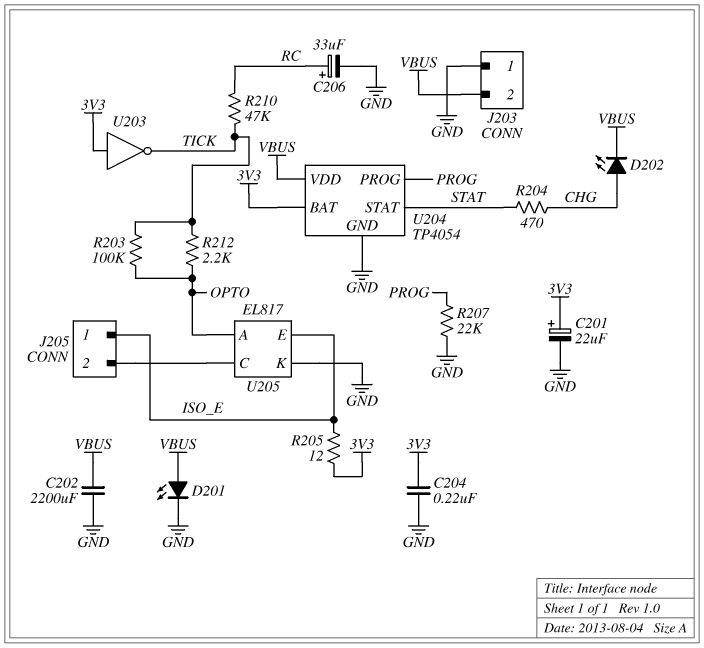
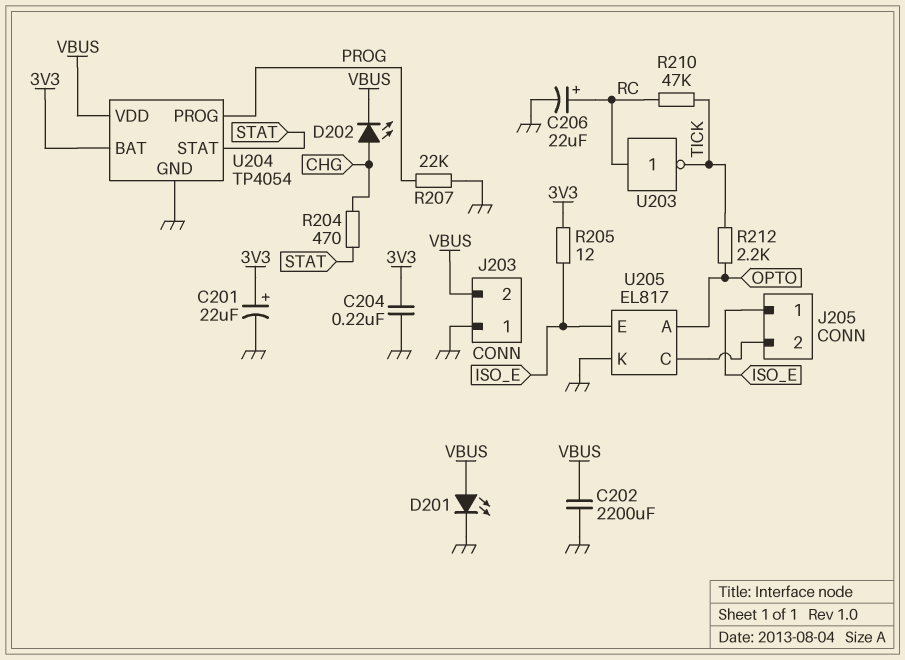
C206: 33uF (plus RC, minus GND) -> 22uF (plus RC, minus GND)
R203: 100k (OPTO, TICK) -> none
U203: NOT (in 3V3, out TICK) -> NOT (in RC, out TICK)

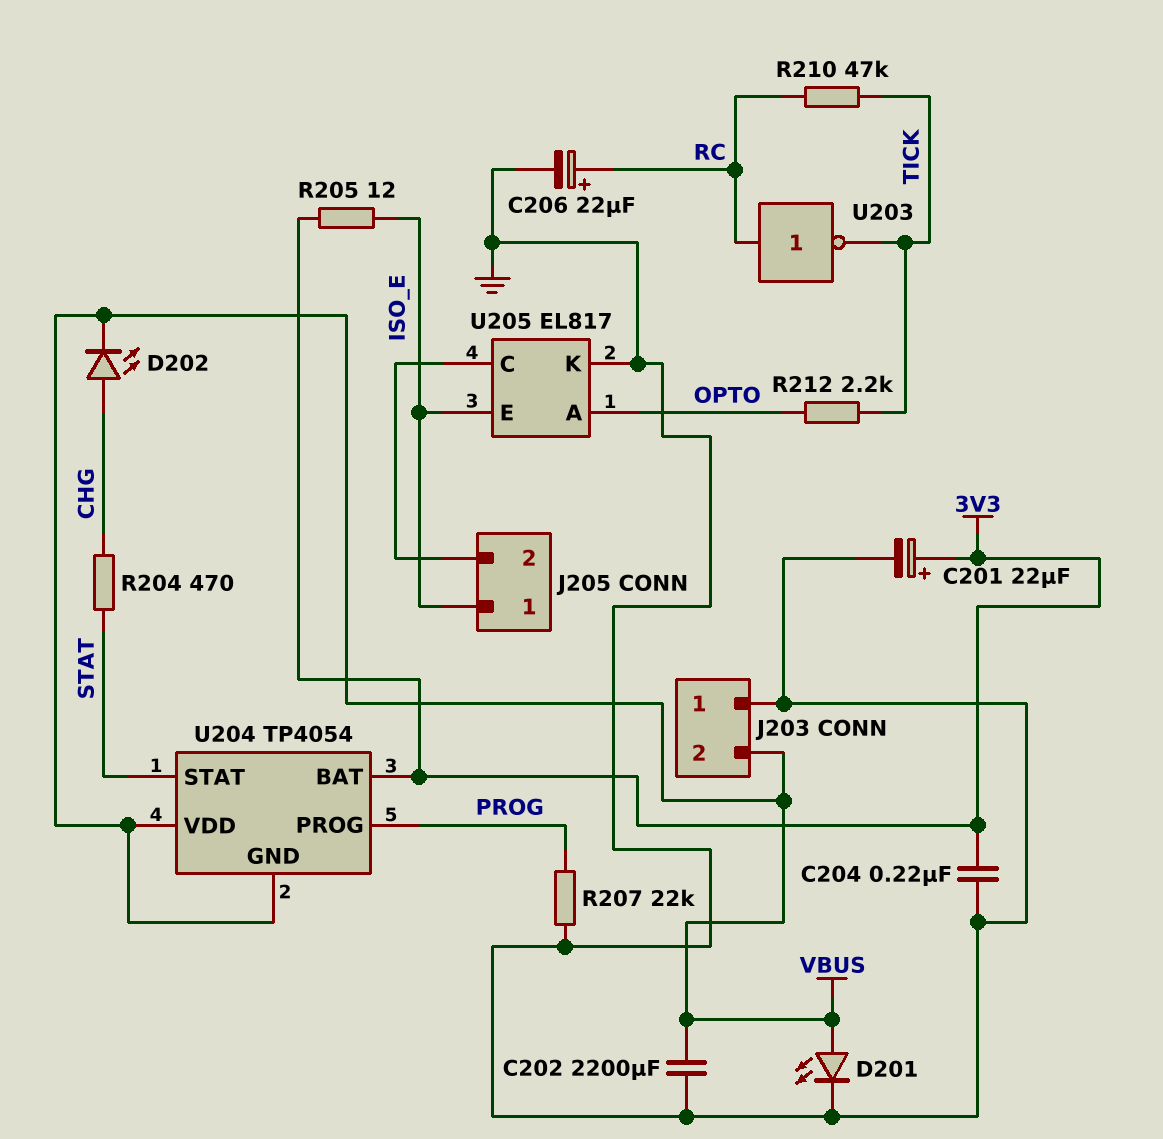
U204 pin GND: GND -> VBUS

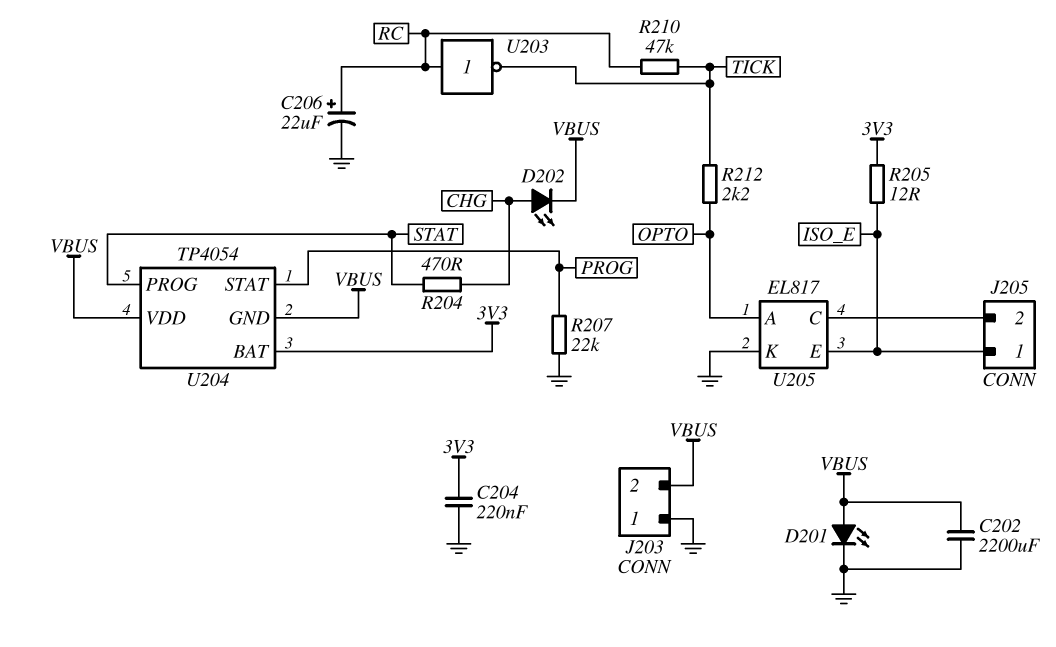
C201: 22uF (plus 3V3, minus GND) -> none
U204 pin PROG: PROG -> STAT
U204 pin STAT: STAT -> PROG

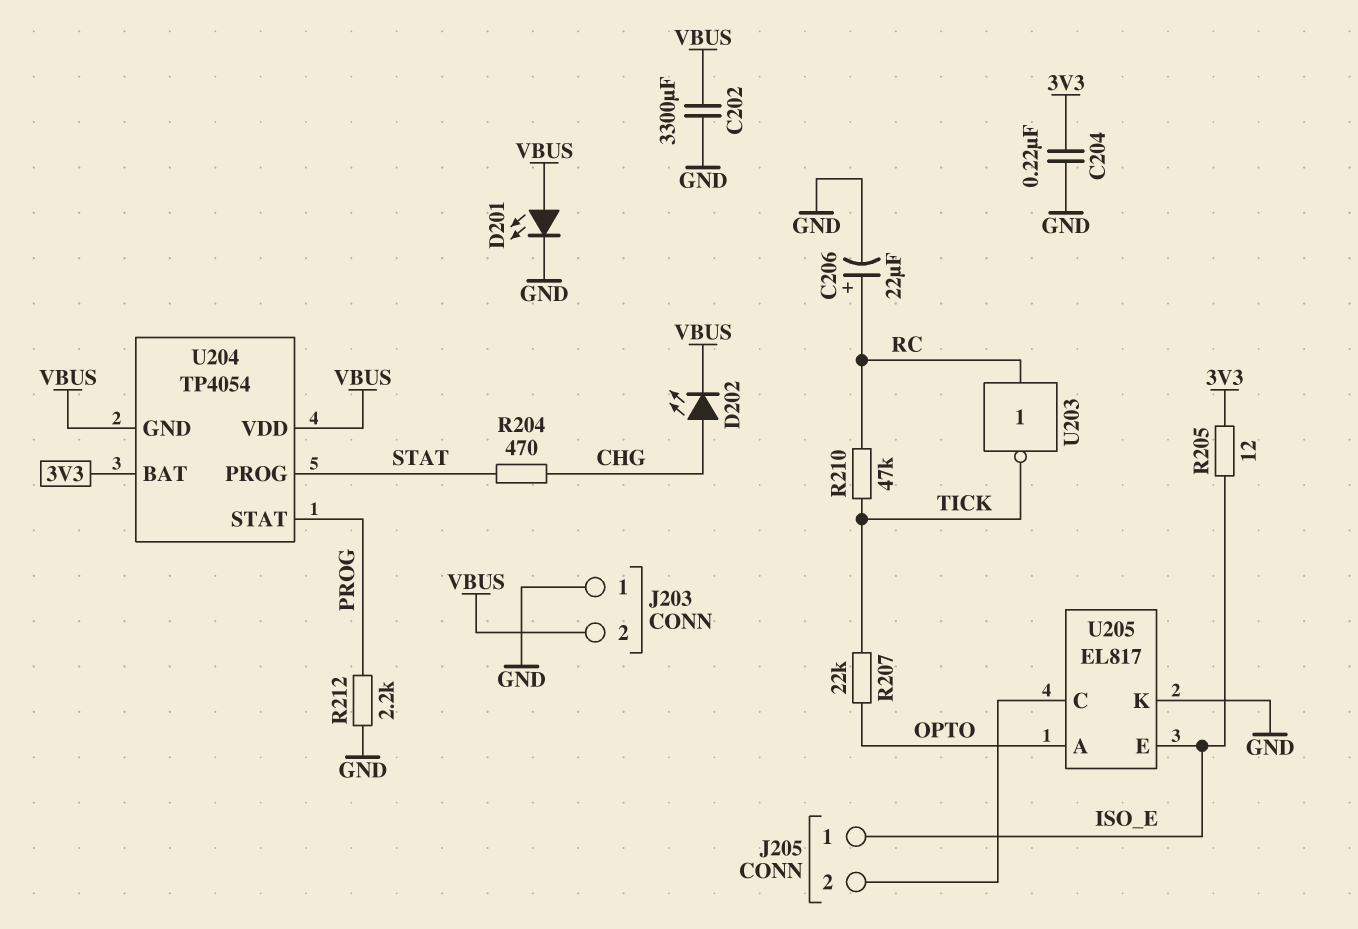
C202: 2200uF (GND, VBUS) -> 3300uF (GND, VBUS)
R207: 22k (GND, PROG) -> 22k (OPTO, TICK)
R212: 2.2k (OPTO, TICK) -> 2.2k (GND, PROG)

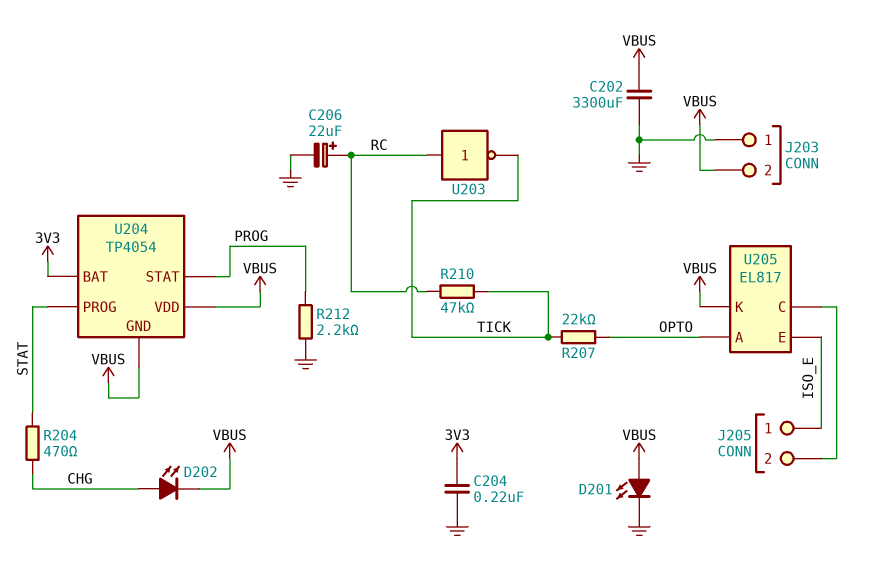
R205: 12 (3V3, ISO_E) -> none
U205 pin K: GND -> VBUS

